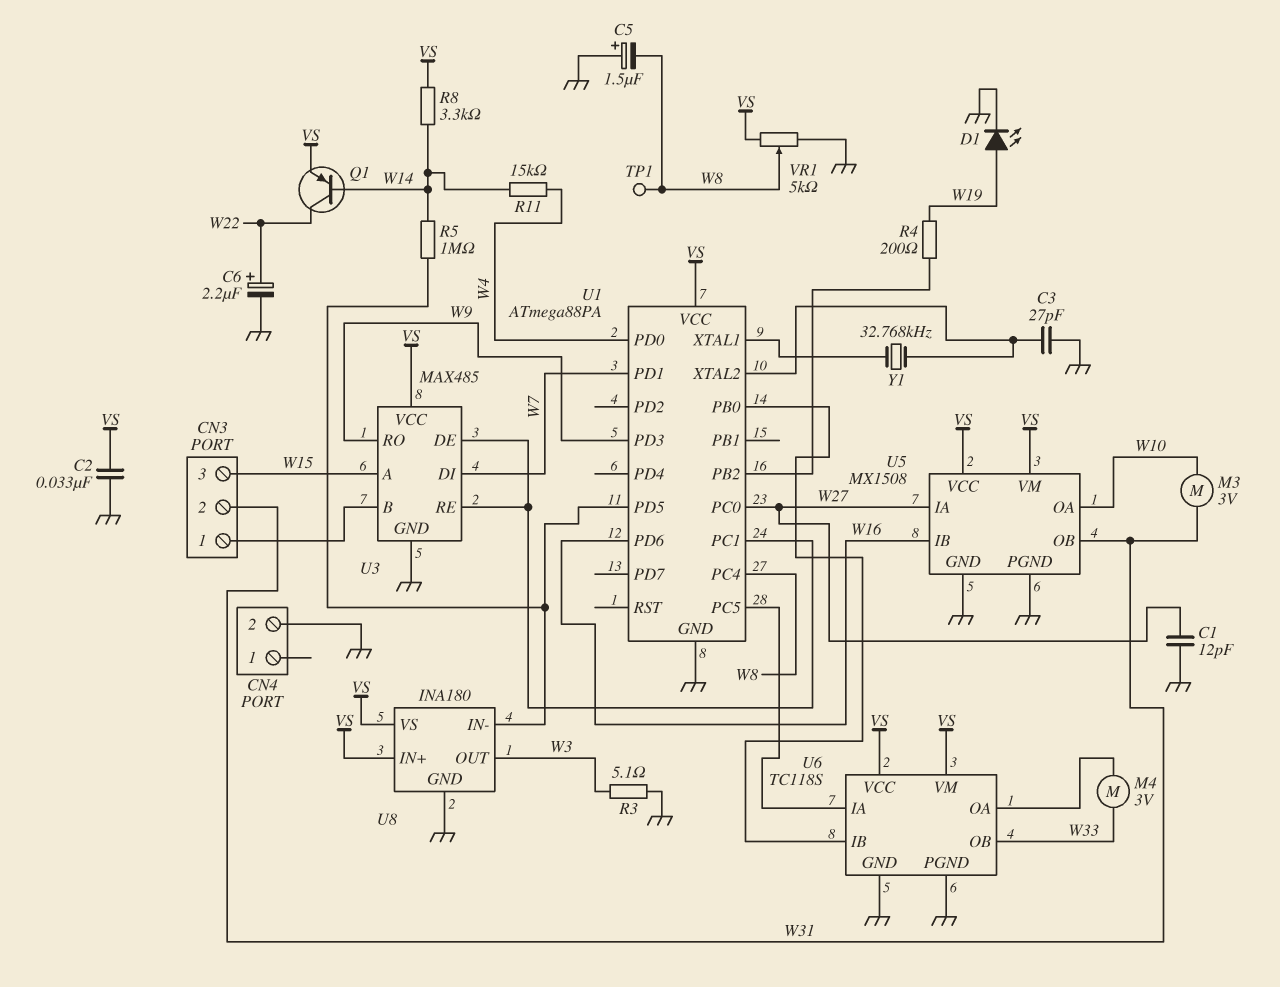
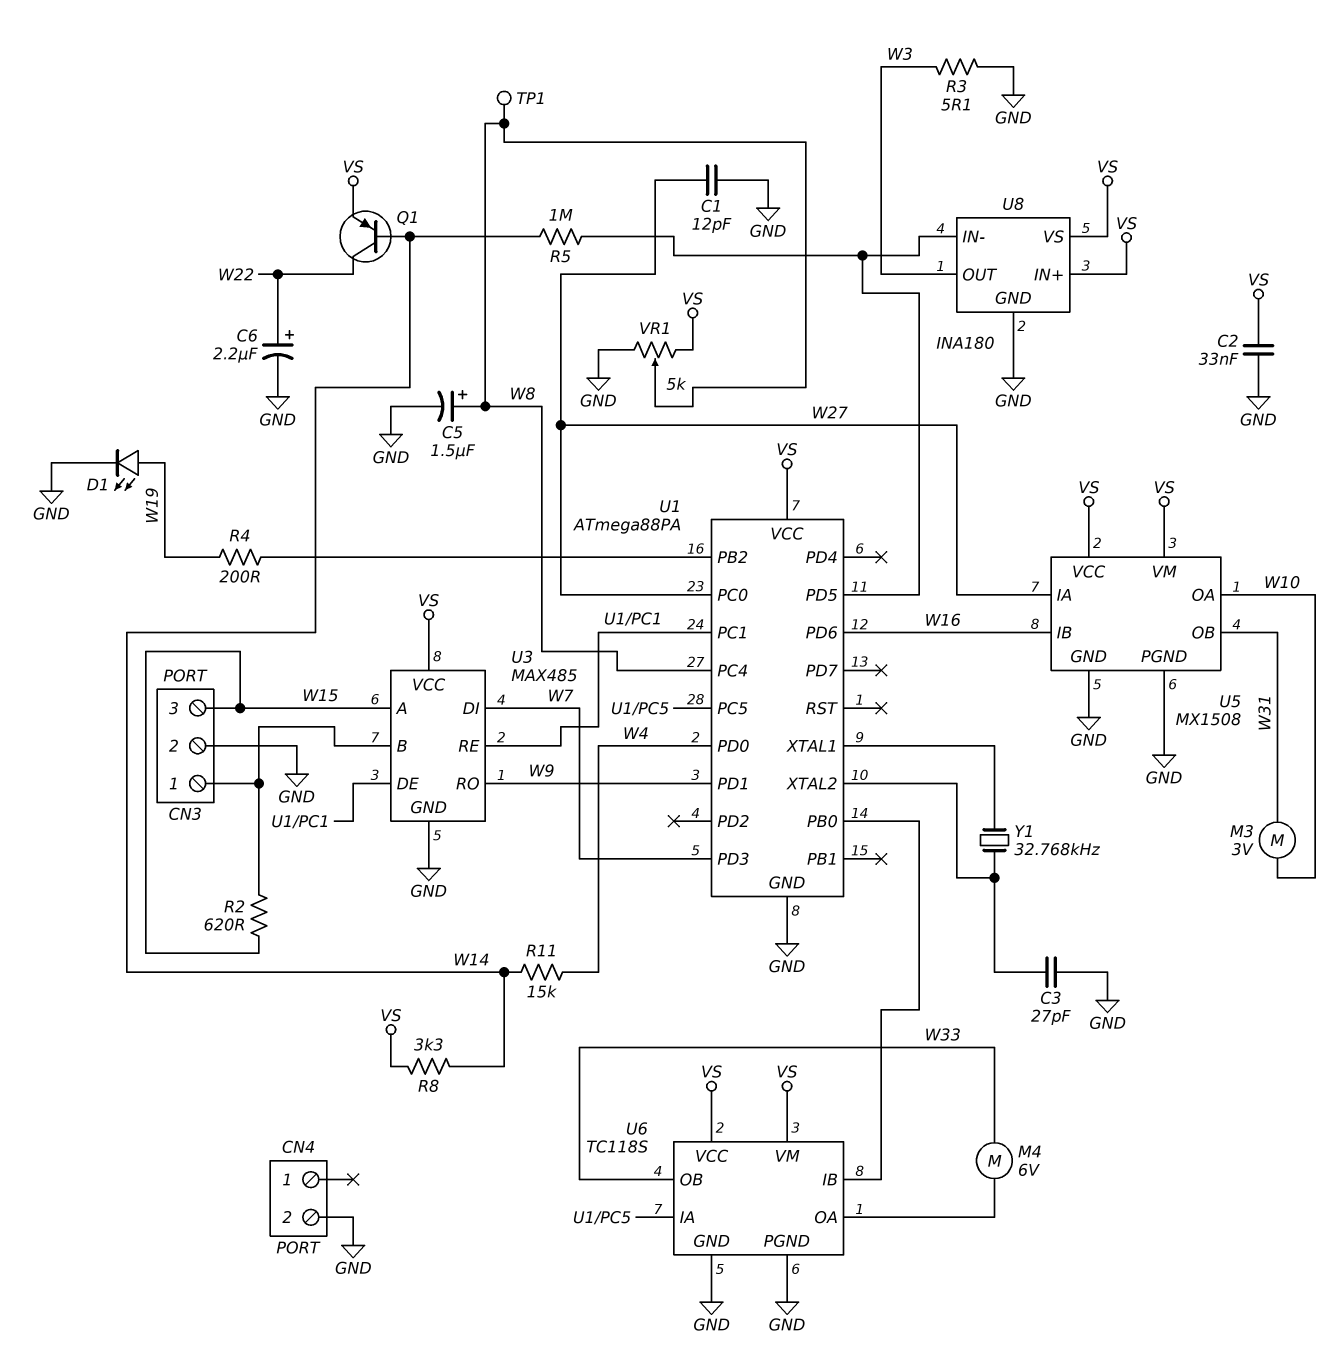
C5: 1.5uF (plus GND, minus W8) -> 1.5uF (plus W8, minus GND)
CN3 pin 2: W31 -> GND
M4: motor 3V (U6/OA, W33) -> motor 6V (U6/OA, W33)
R2: none -> 620 (CN3/1, W15)
U1 pin PD1: W7 -> W9
U1 pin PD3: W9 -> W7

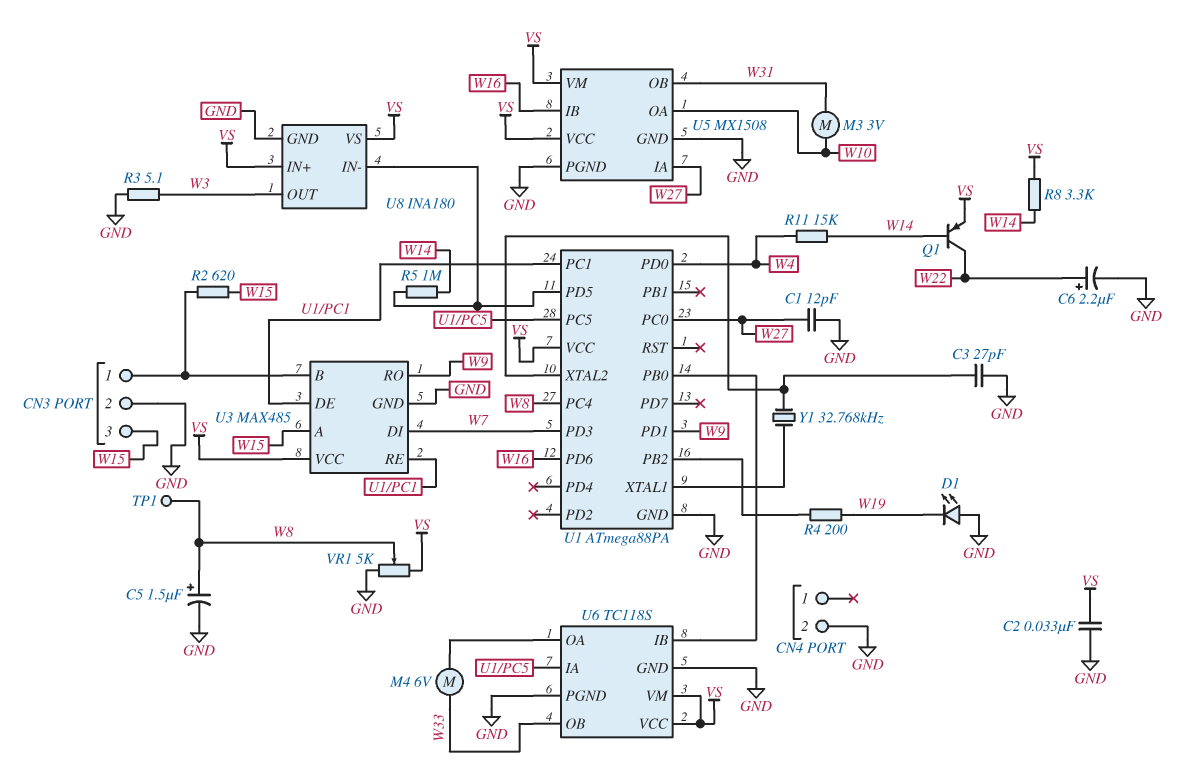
D1: LED (A W19, K GND) -> LED (A GND, K W19)

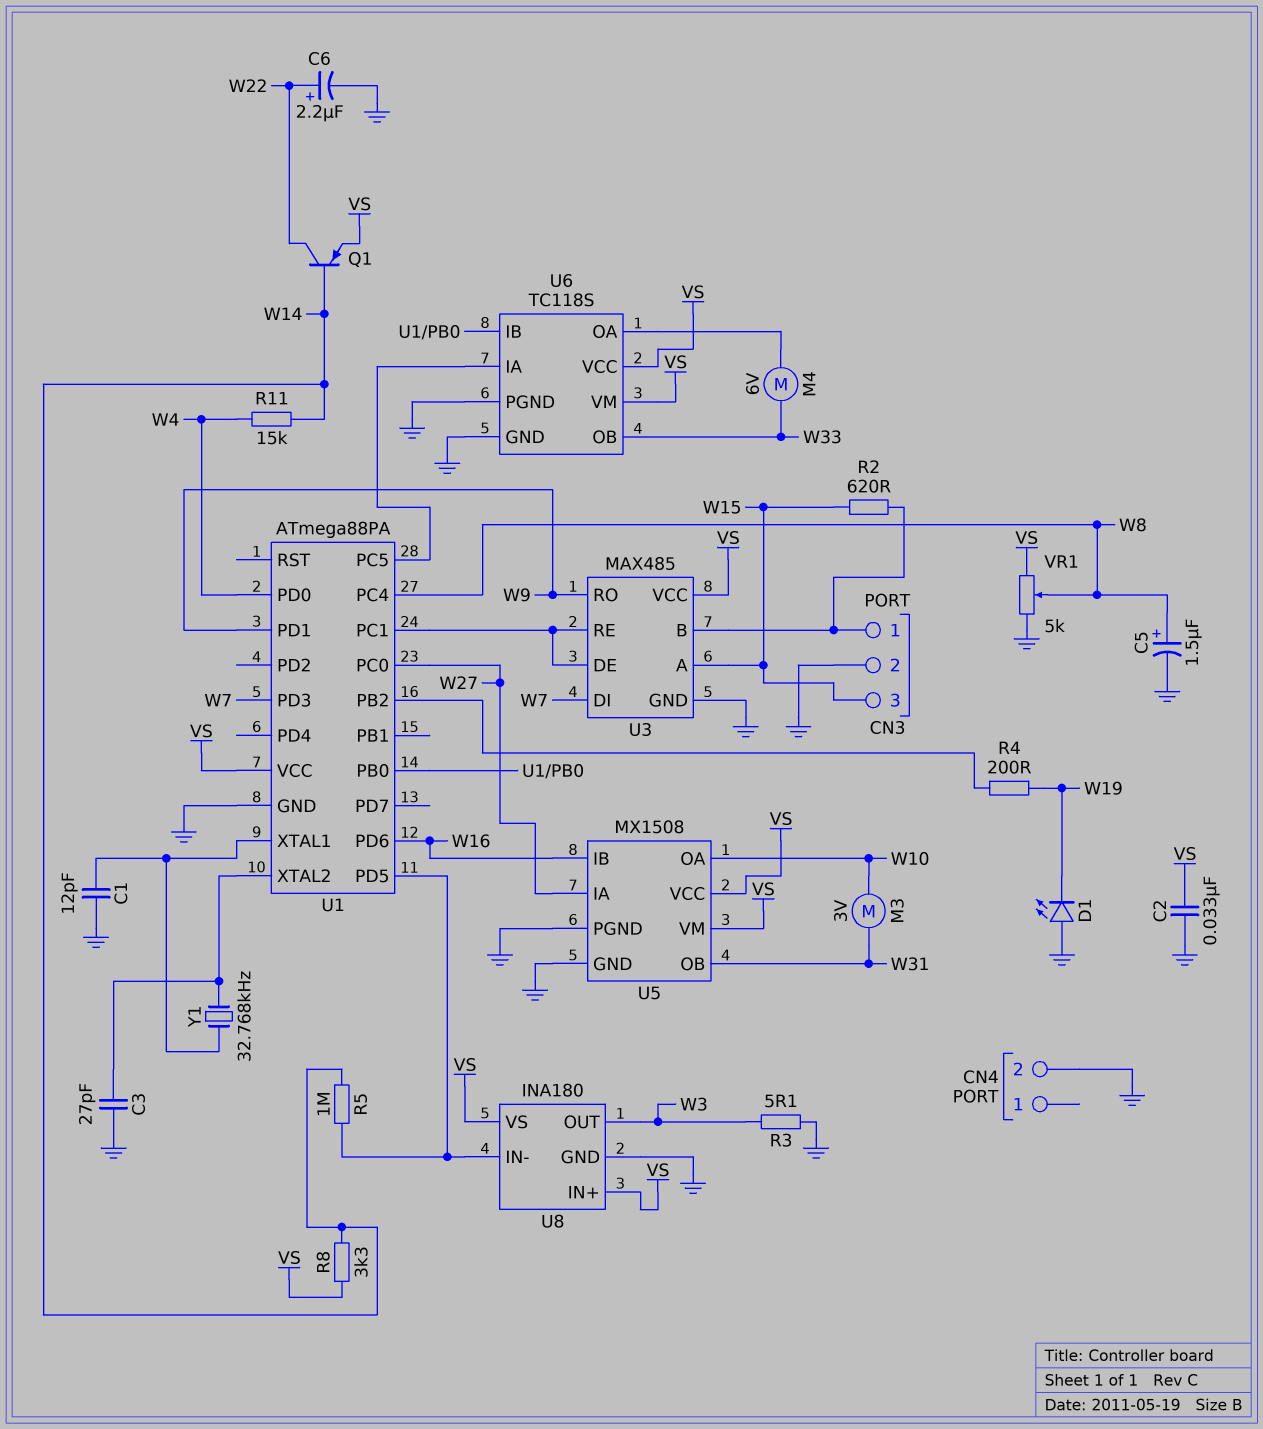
C1: 12pF (GND, W27) -> 12pF (GND, U1/XTAL1)
TP1: test point (W8) -> none

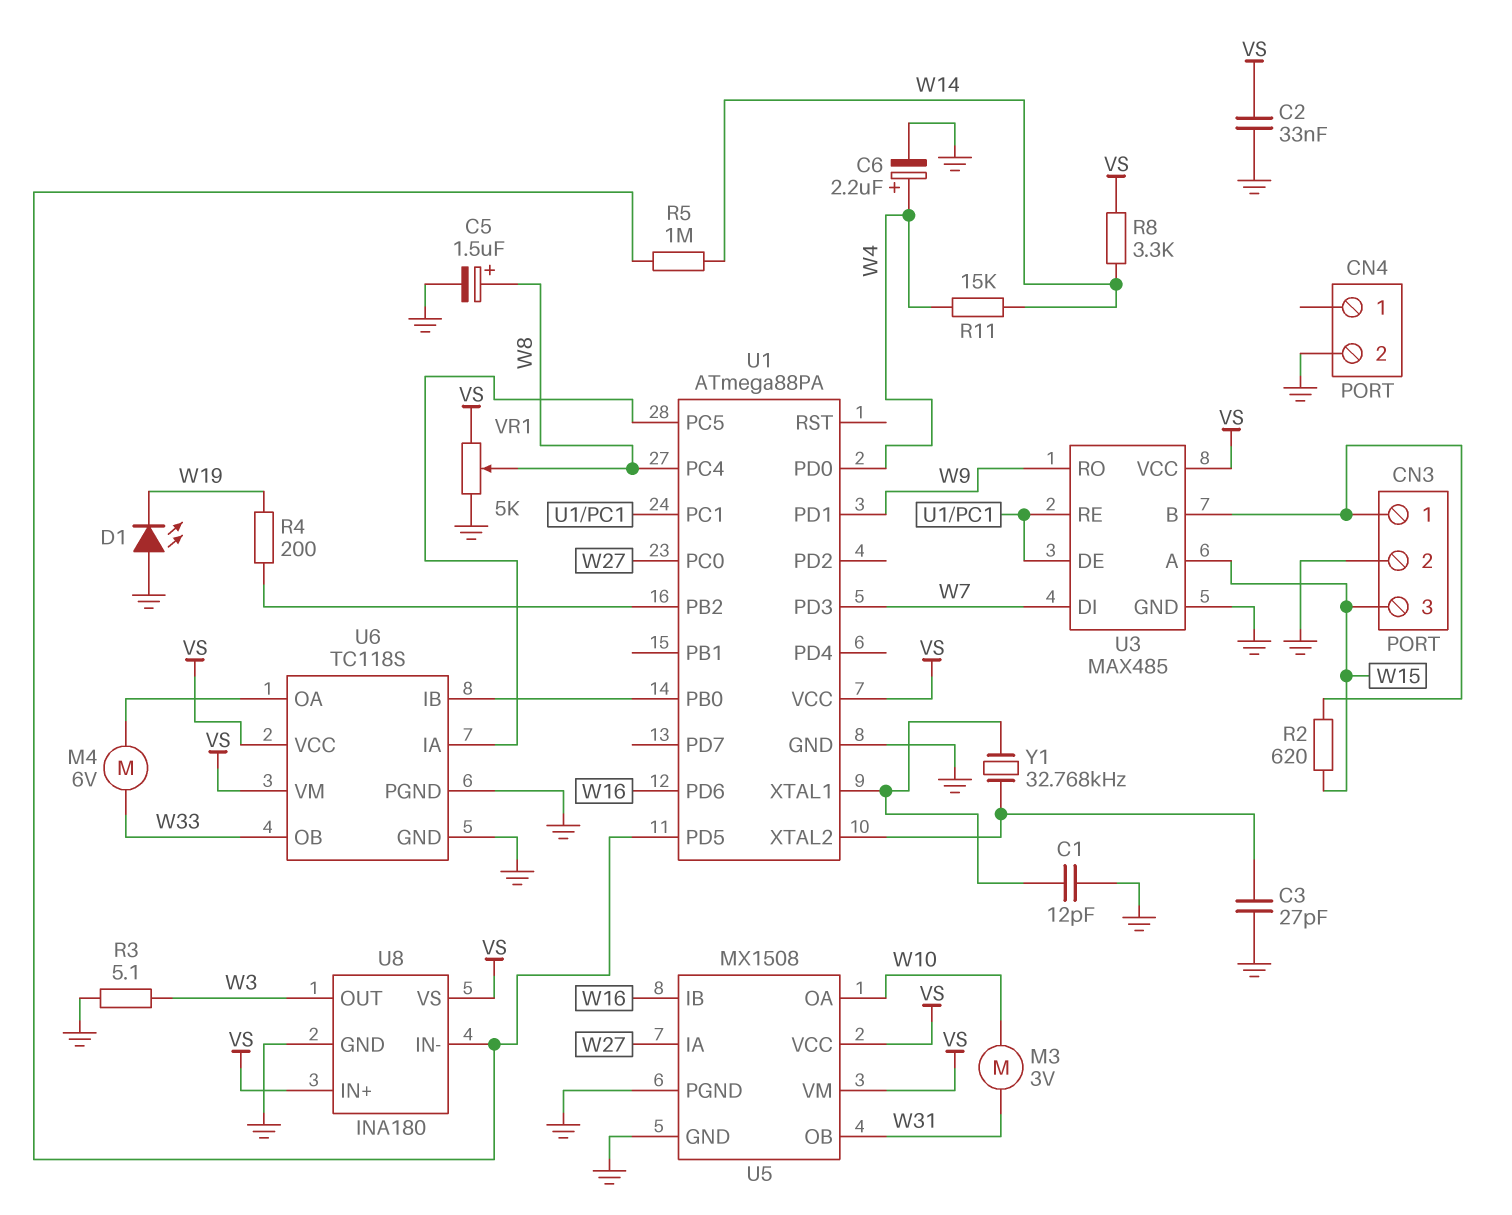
C6: 2.2uF (plus W22, minus GND) -> 2.2uF (plus W4, minus GND)
Q1: PNP (B W14, C W22, E VS) -> none

